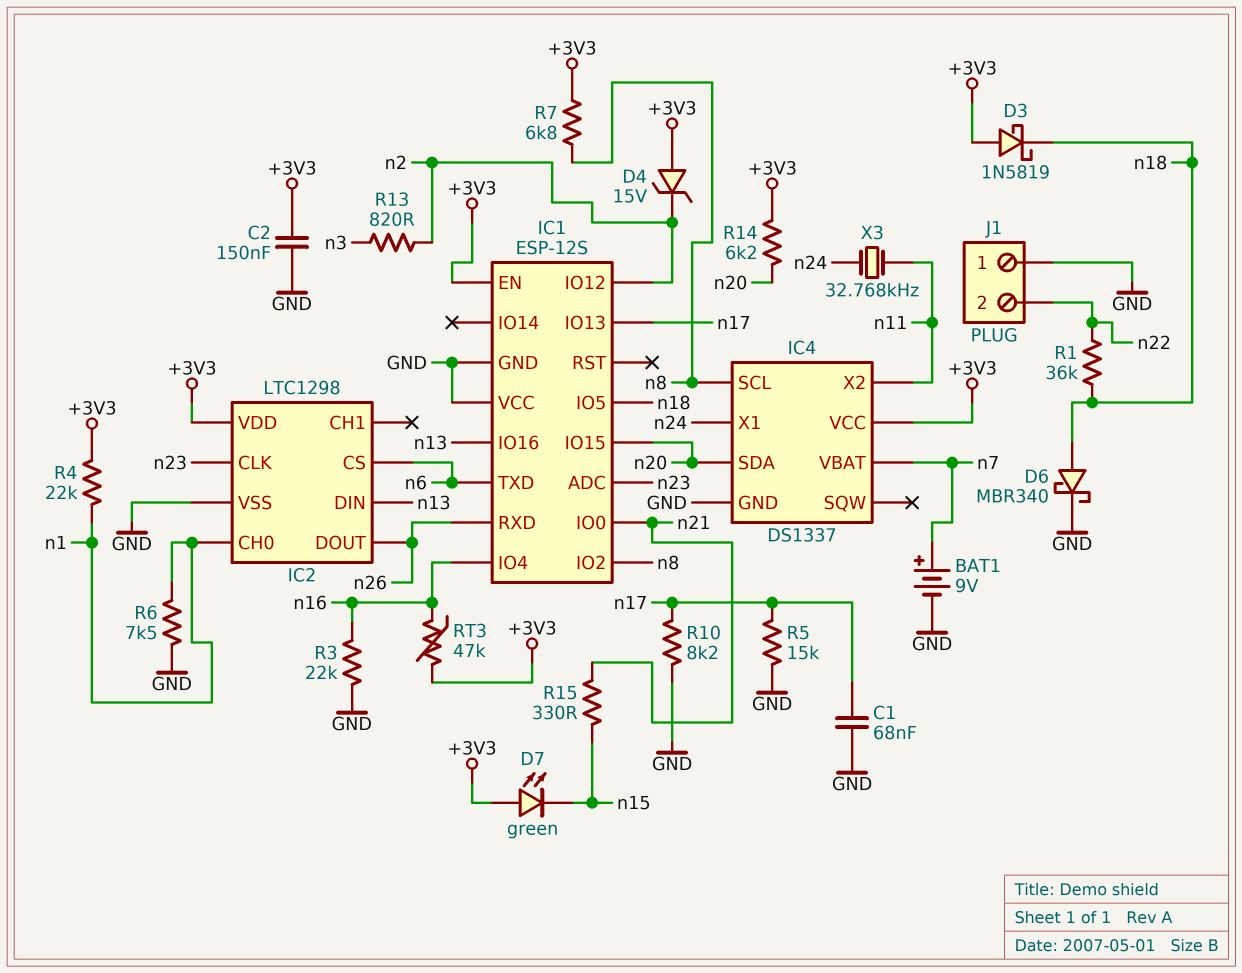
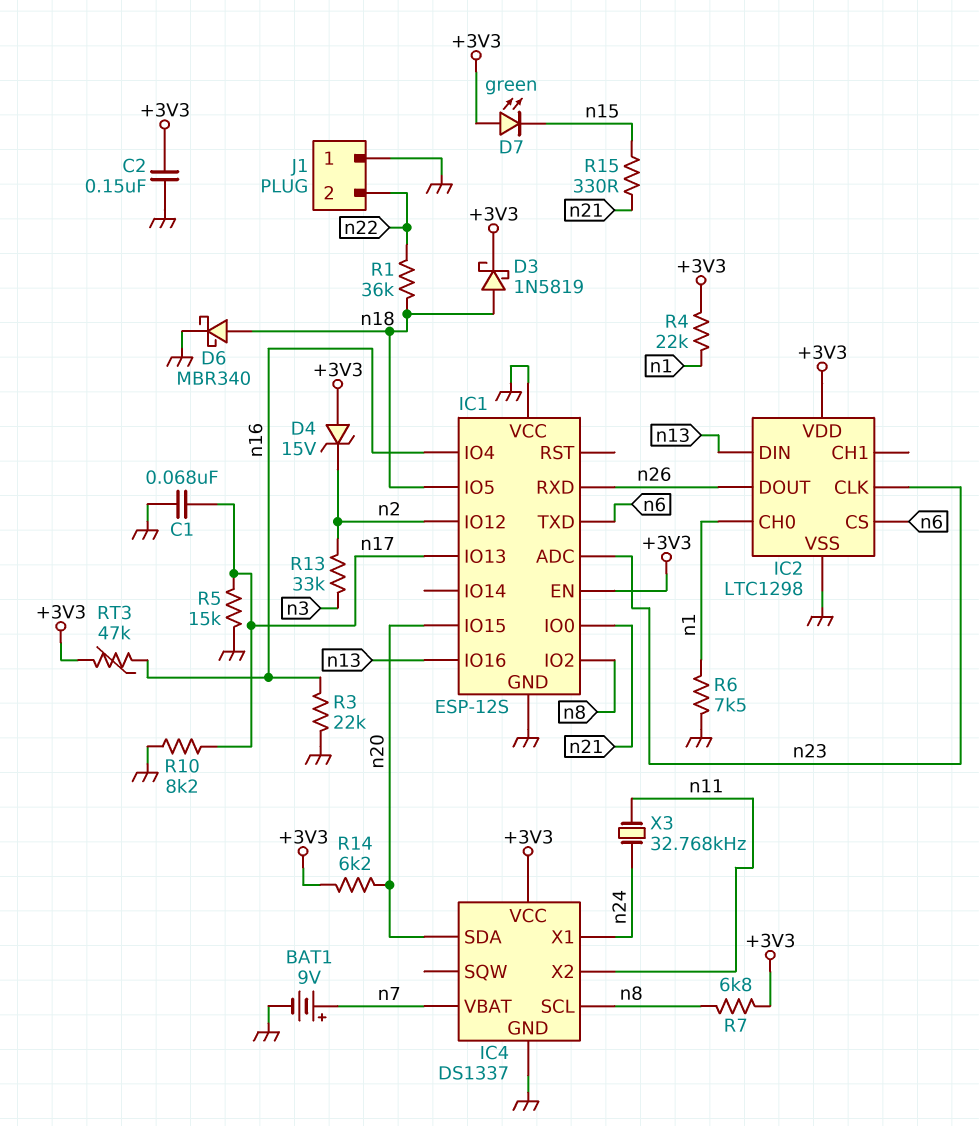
D3: schottky 1N5819 (A +3V3, K n18) -> schottky 1N5819 (A n18, K +3V3)
R13: 820 (n2, n3) -> 33k (n2, n3)

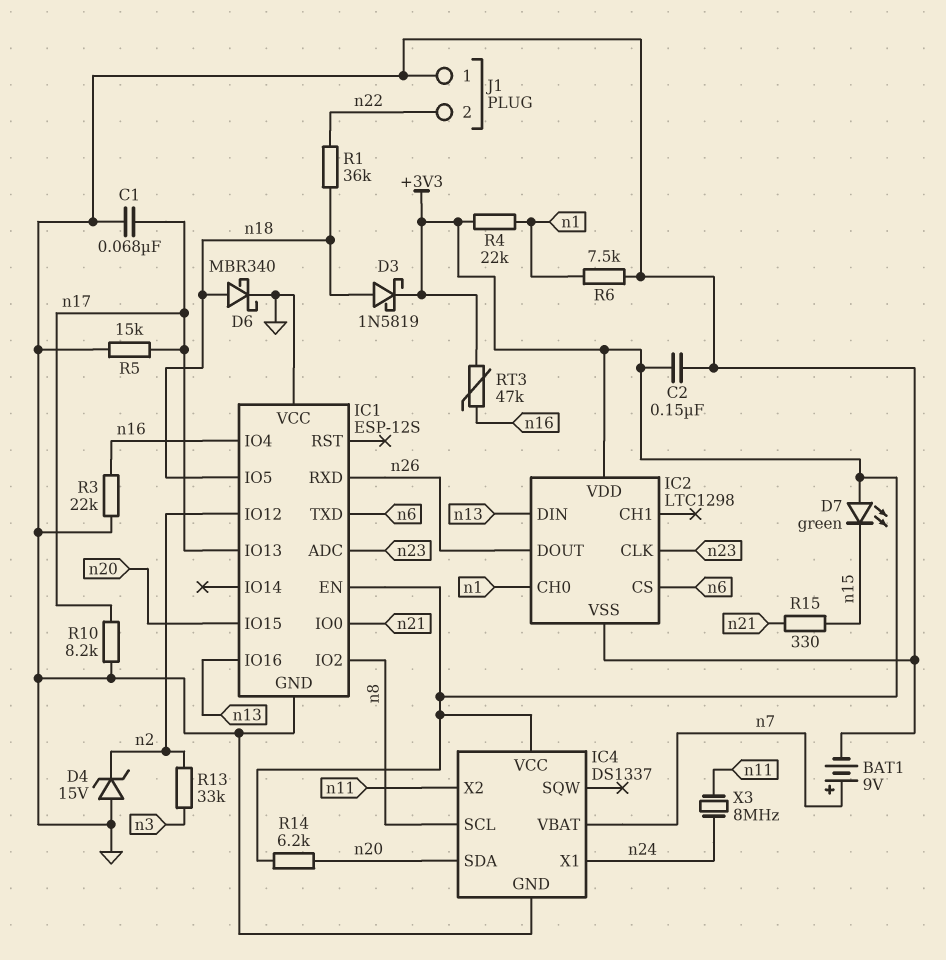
D4: zener 15V (A +3V3, K n2) -> zener 15V (A GND, K n2)
R7: 6.8k (+3V3, n8) -> none
X3: 32.768kHz (n11, n24) -> 8MHz (n11, n24)

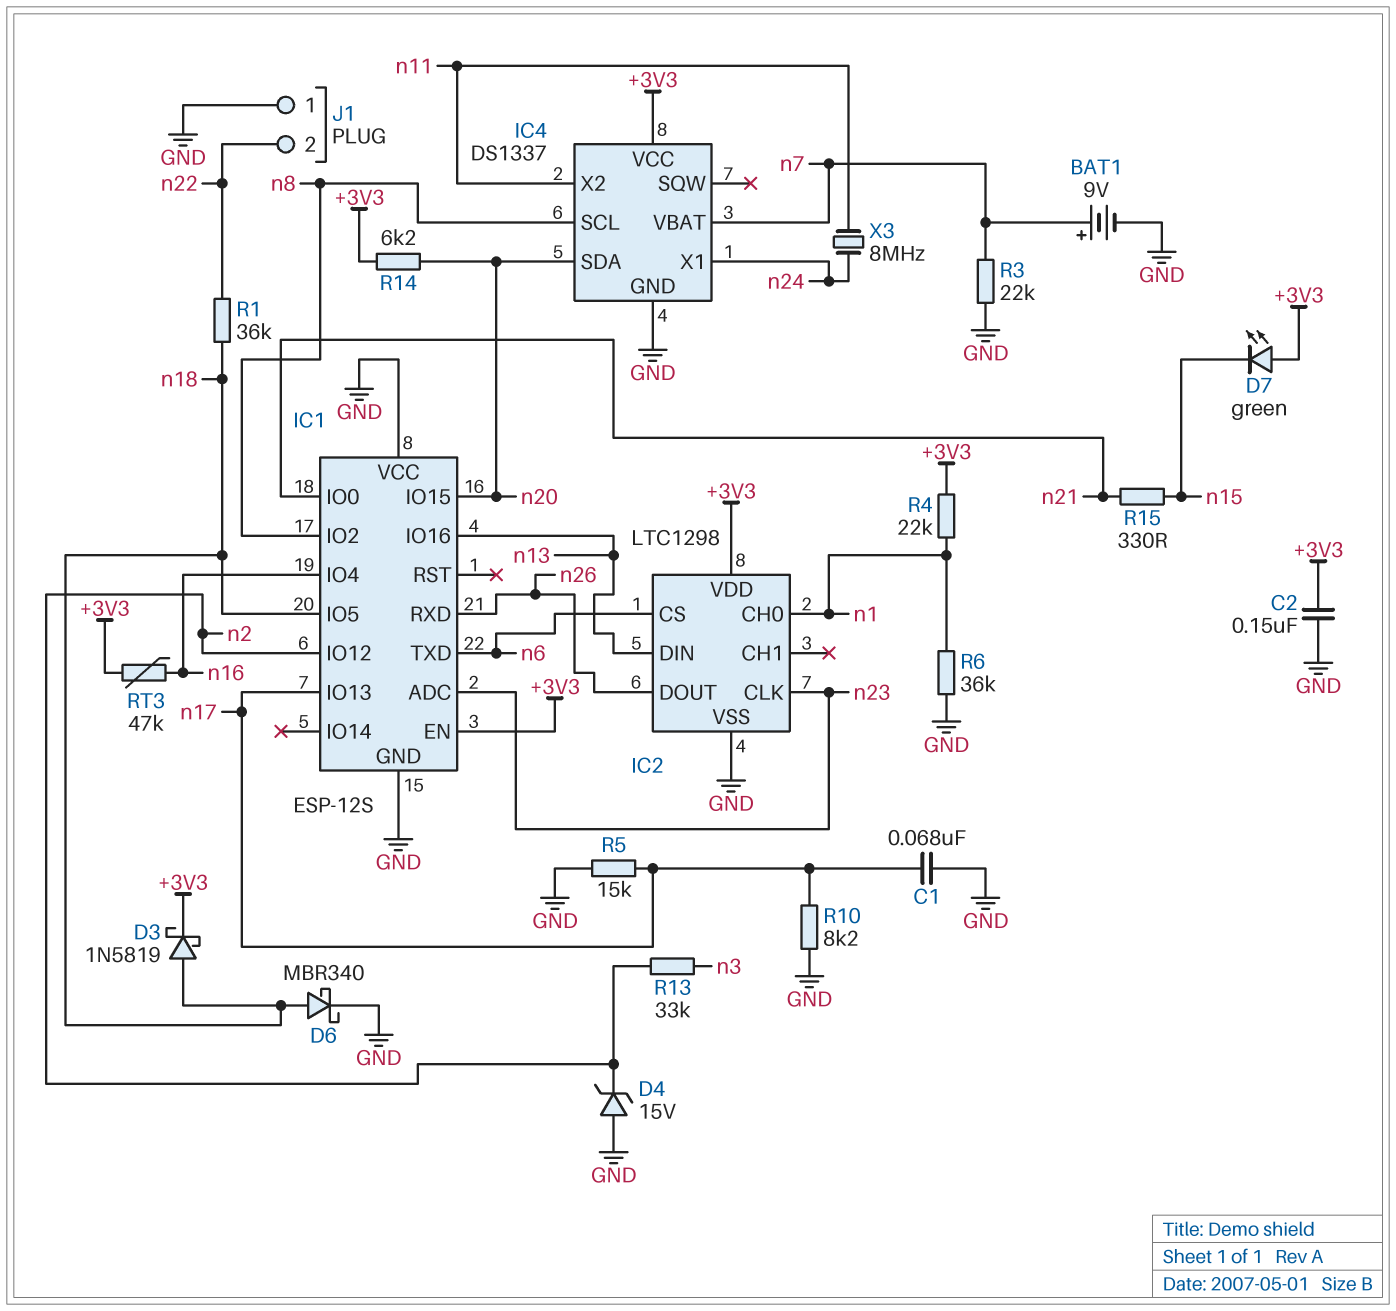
R3: 22k (GND, n16) -> 22k (GND, n7)
R6: 7.5k (GND, n1) -> 36k (GND, n1)

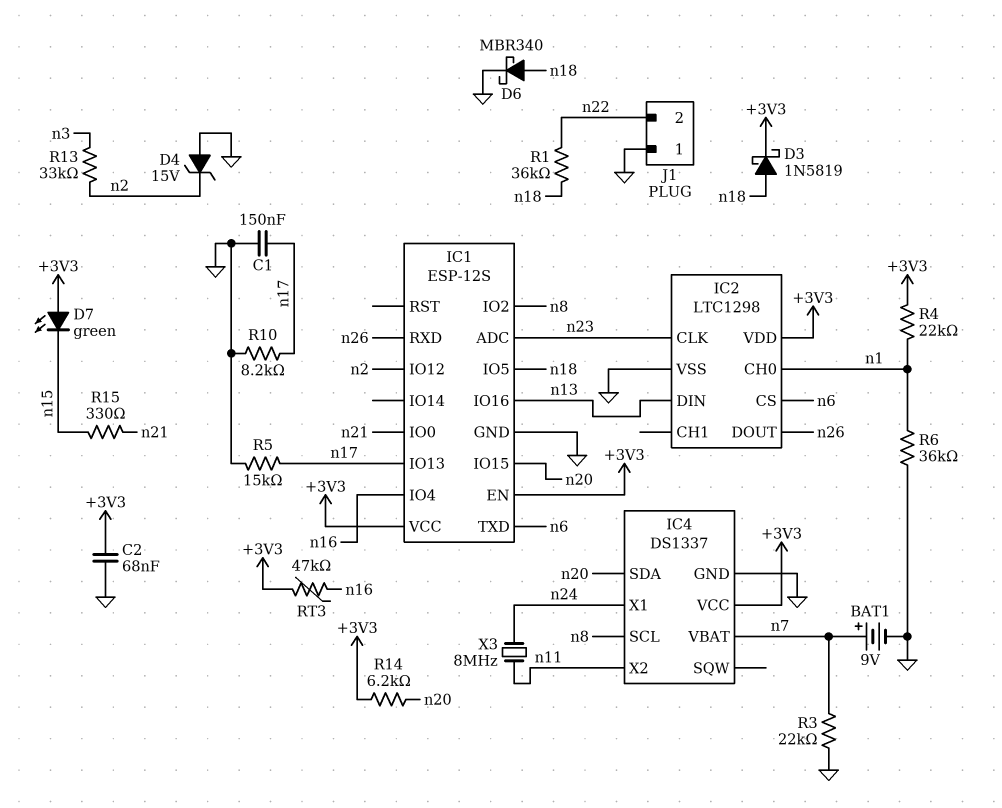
C1: 68nF (GND, n17) -> 150nF (GND, n17)
C2: 150nF (+3V3, GND) -> 68nF (+3V3, GND)
IC1 pin VCC: GND -> +3V3

